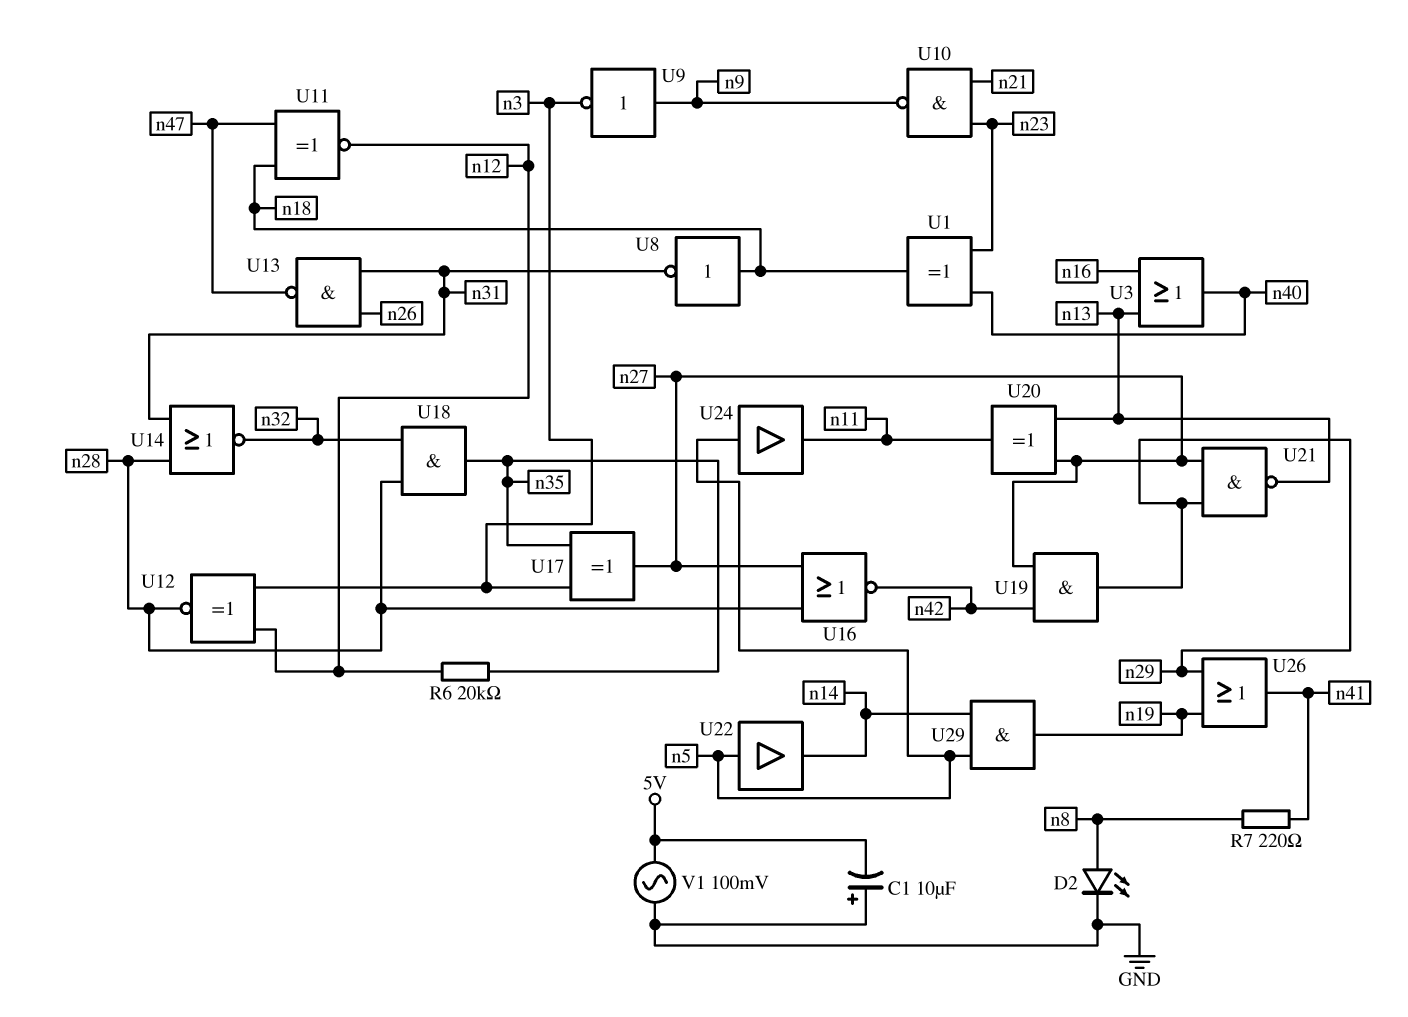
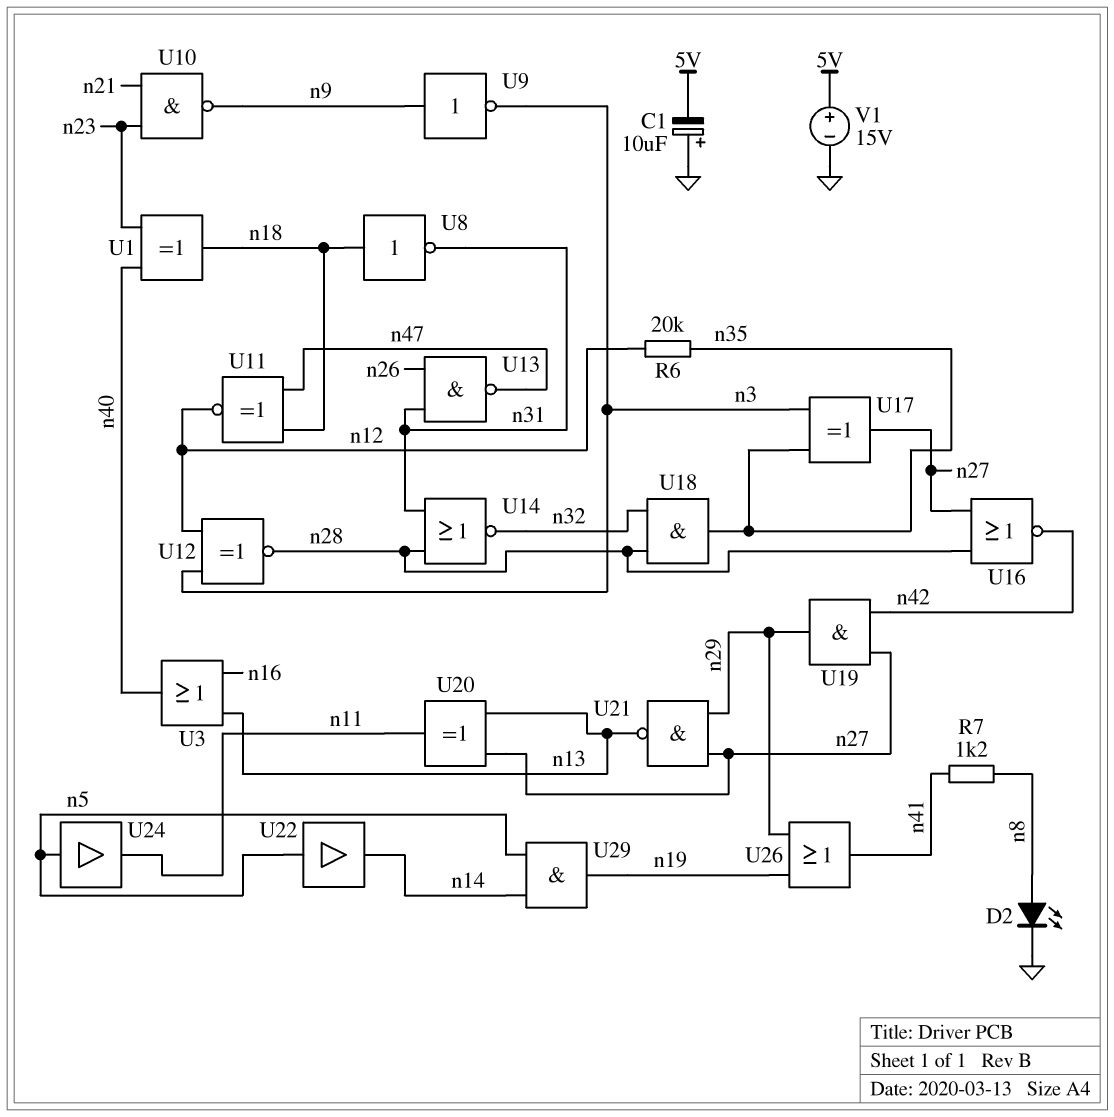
R7: 220 (n8, n41) -> 1.2k (n8, n41)
V1: AC 100mV (5V, GND) -> 15V (plus 5V, minus GND)

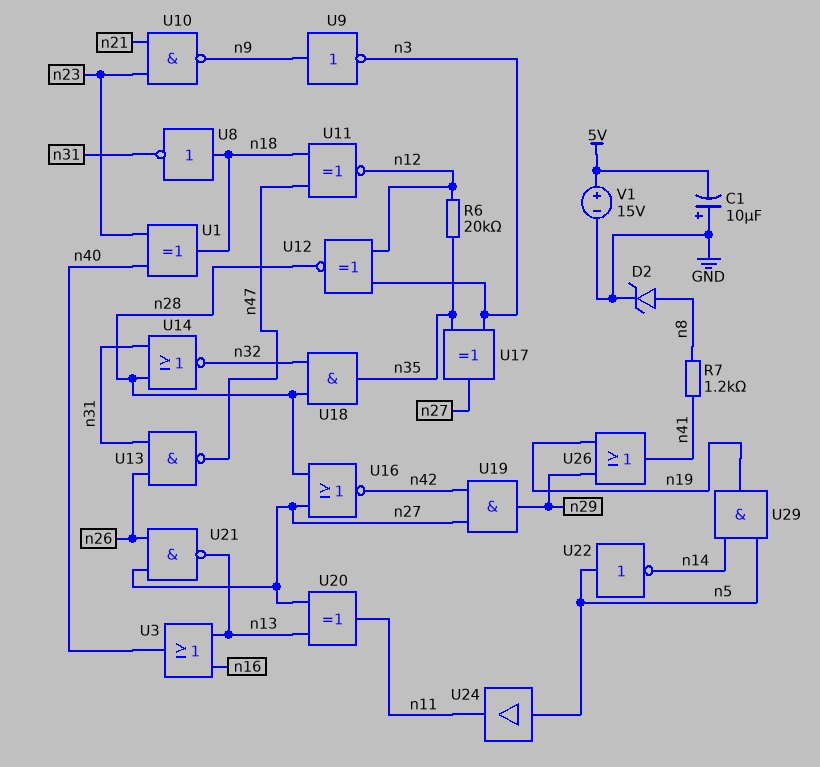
D2: LED (A n8, K GND) -> zener (A n8, K GND)
U21: NAND (in n27, in n29, out n13) -> NAND (in n26, in n27, out n13)
U22: buffer (in n5, out n14) -> NOT (in n5, out n14)

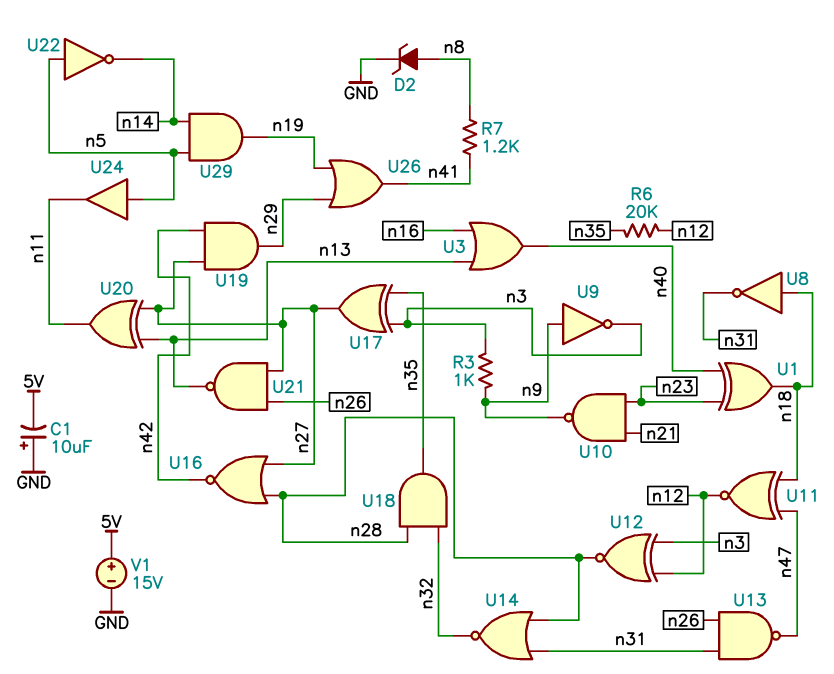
R3: none -> 1k (n3, n9)

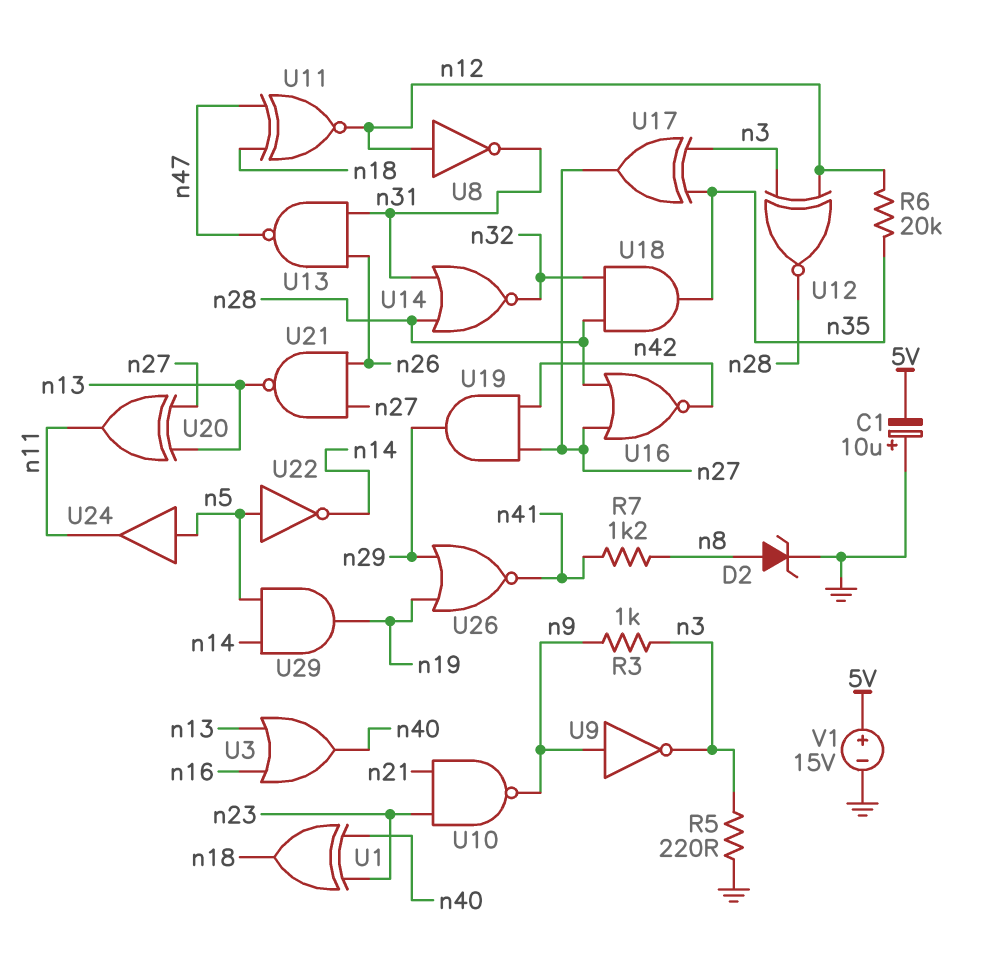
R5: none -> 220 (GND, n3)
U8: NOT (in n18, out n31) -> NOT (in n12, out n31)
U26: OR (in n19, in n29, out n41) -> NOR (in n19, in n29, out n41)

